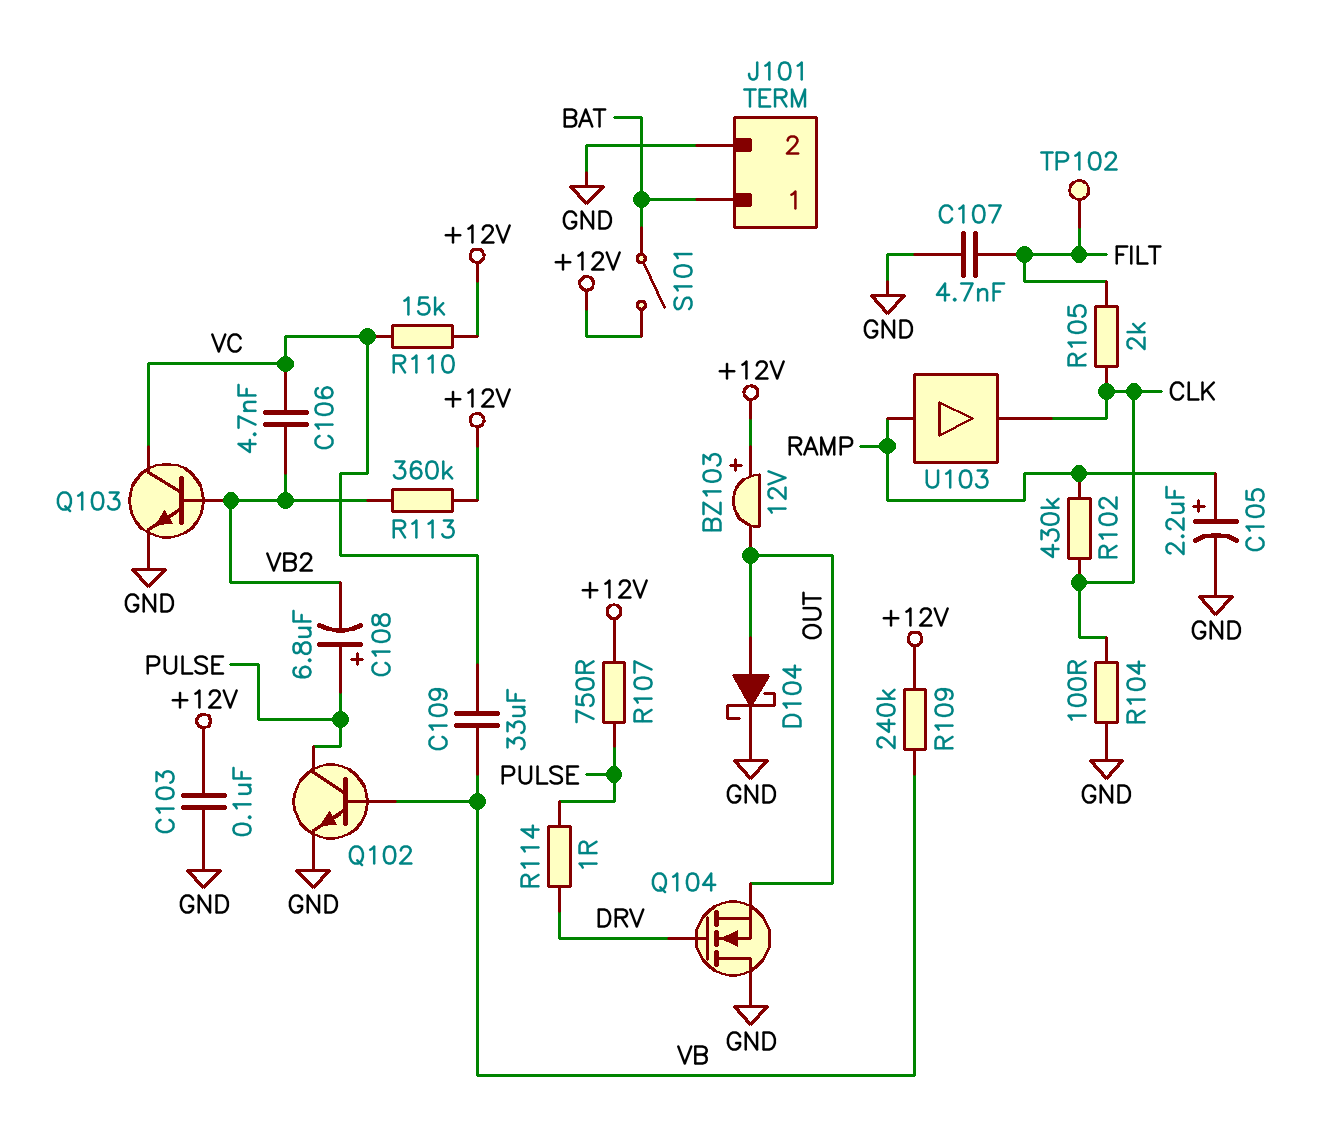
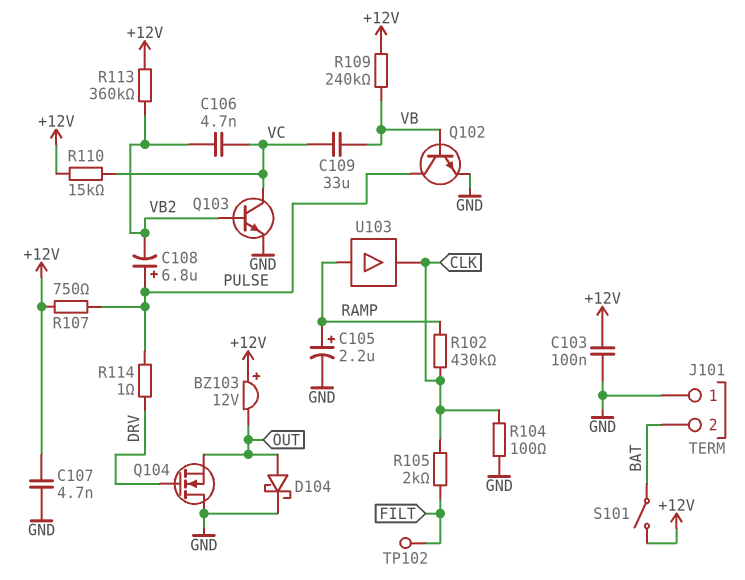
C107: 4.7nF (FILT, GND) -> 4.7nF (+12V, GND)
J101 pin 1: BAT -> GND
J101 pin 2: GND -> BAT

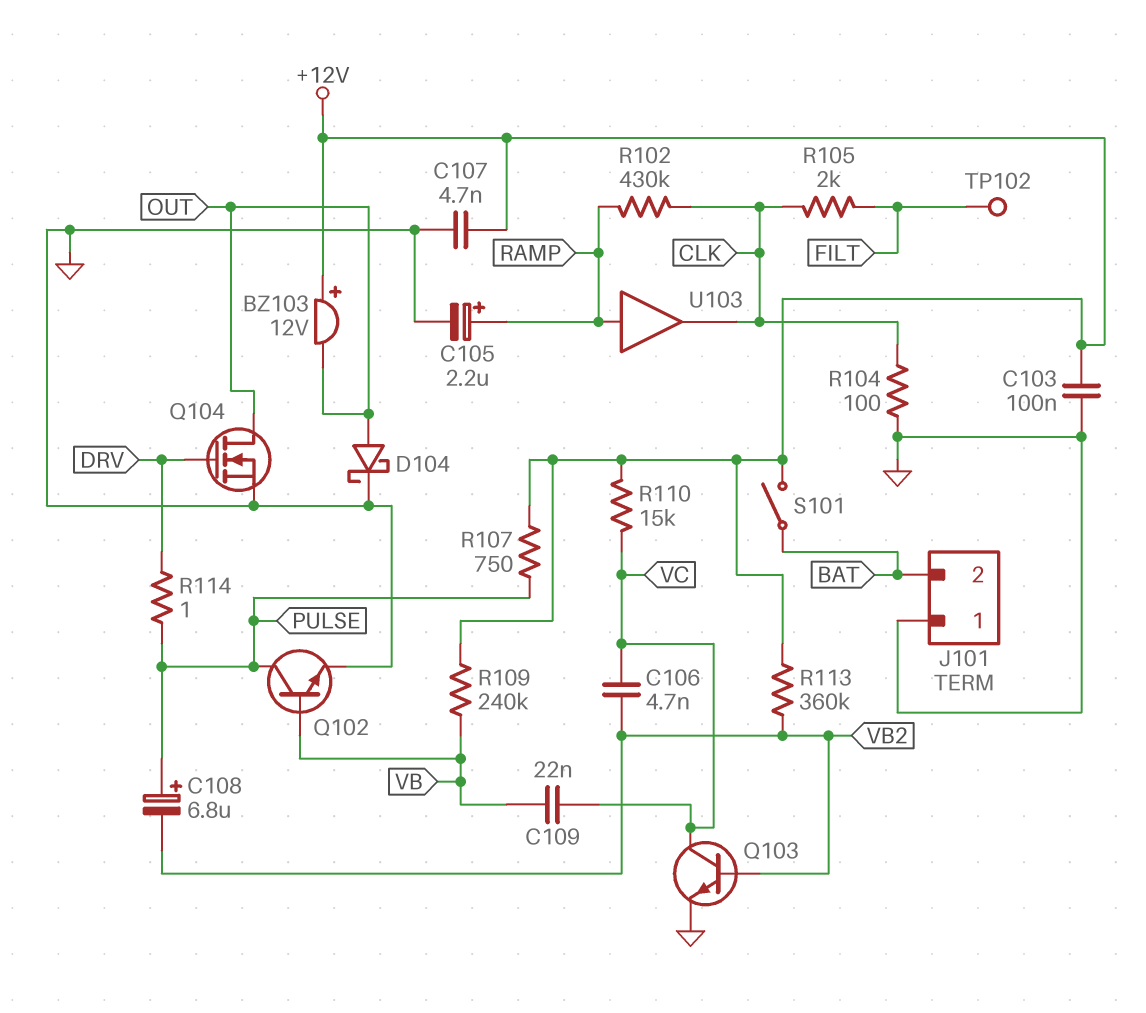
C109: 33uF (VB, VC) -> 22nF (VB, VC)
Q104: NMOS (G DRV, D GND, S OUT) -> NMOS (G DRV, D OUT, S GND)

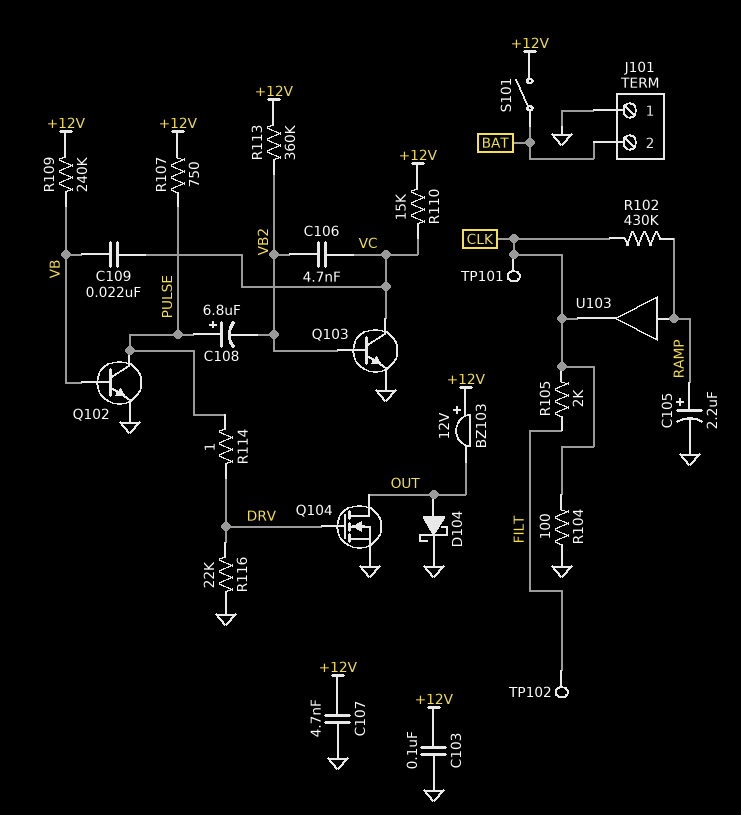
R116: none -> 22k (DRV, GND)
TP101: none -> test point (CLK)

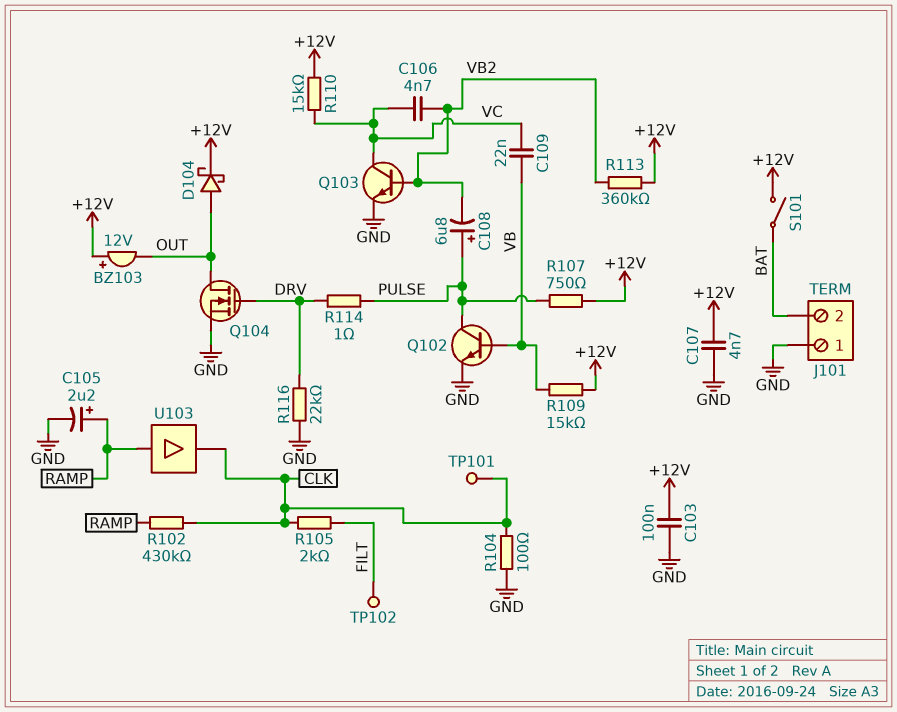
D104: schottky (A OUT, K GND) -> schottky (A OUT, K +12V)
R109: 240k (+12V, VB) -> 15k (+12V, VB)

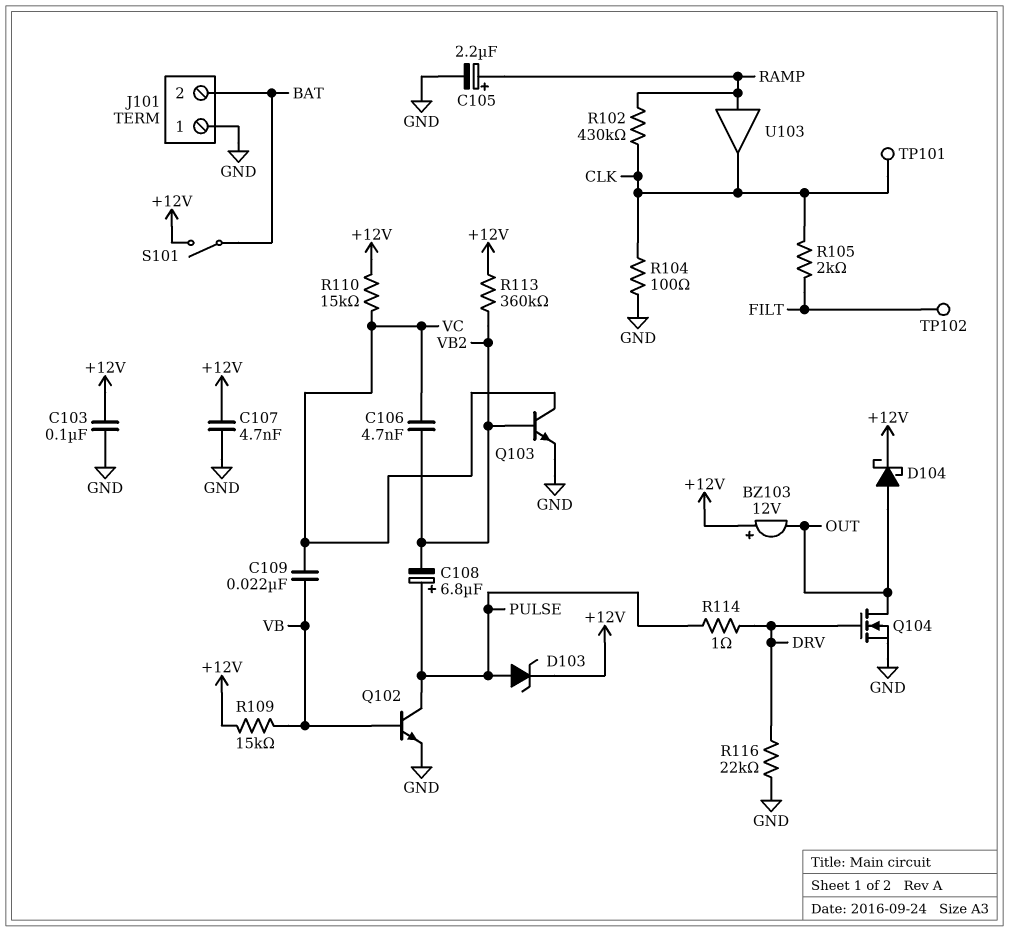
D103: none -> zener (A PULSE, K +12V)
R107: 750 (+12V, PULSE) -> none

